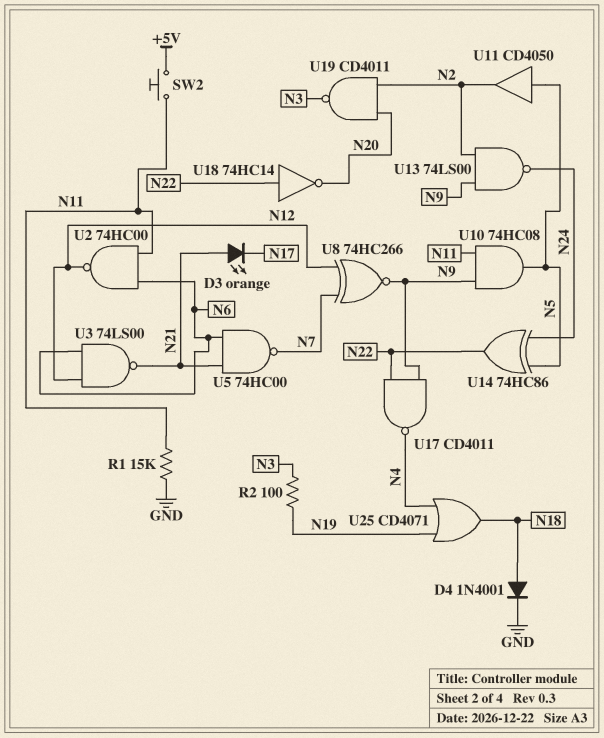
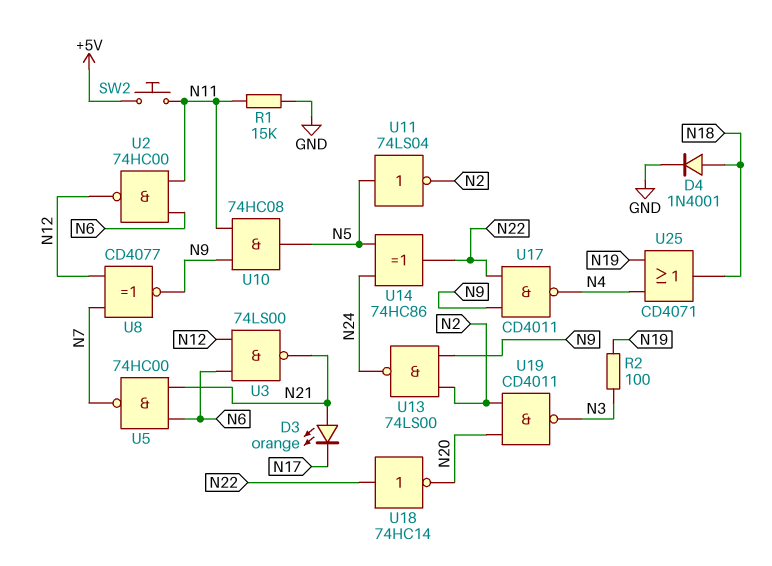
U8: XNOR 74HC266 (in N7, in N12, out N9) -> XNOR CD4077 (in N7, in N12, out N9)
U11: buffer CD4050 (in N5, out N2) -> NOT 74LS04 (in N5, out N2)

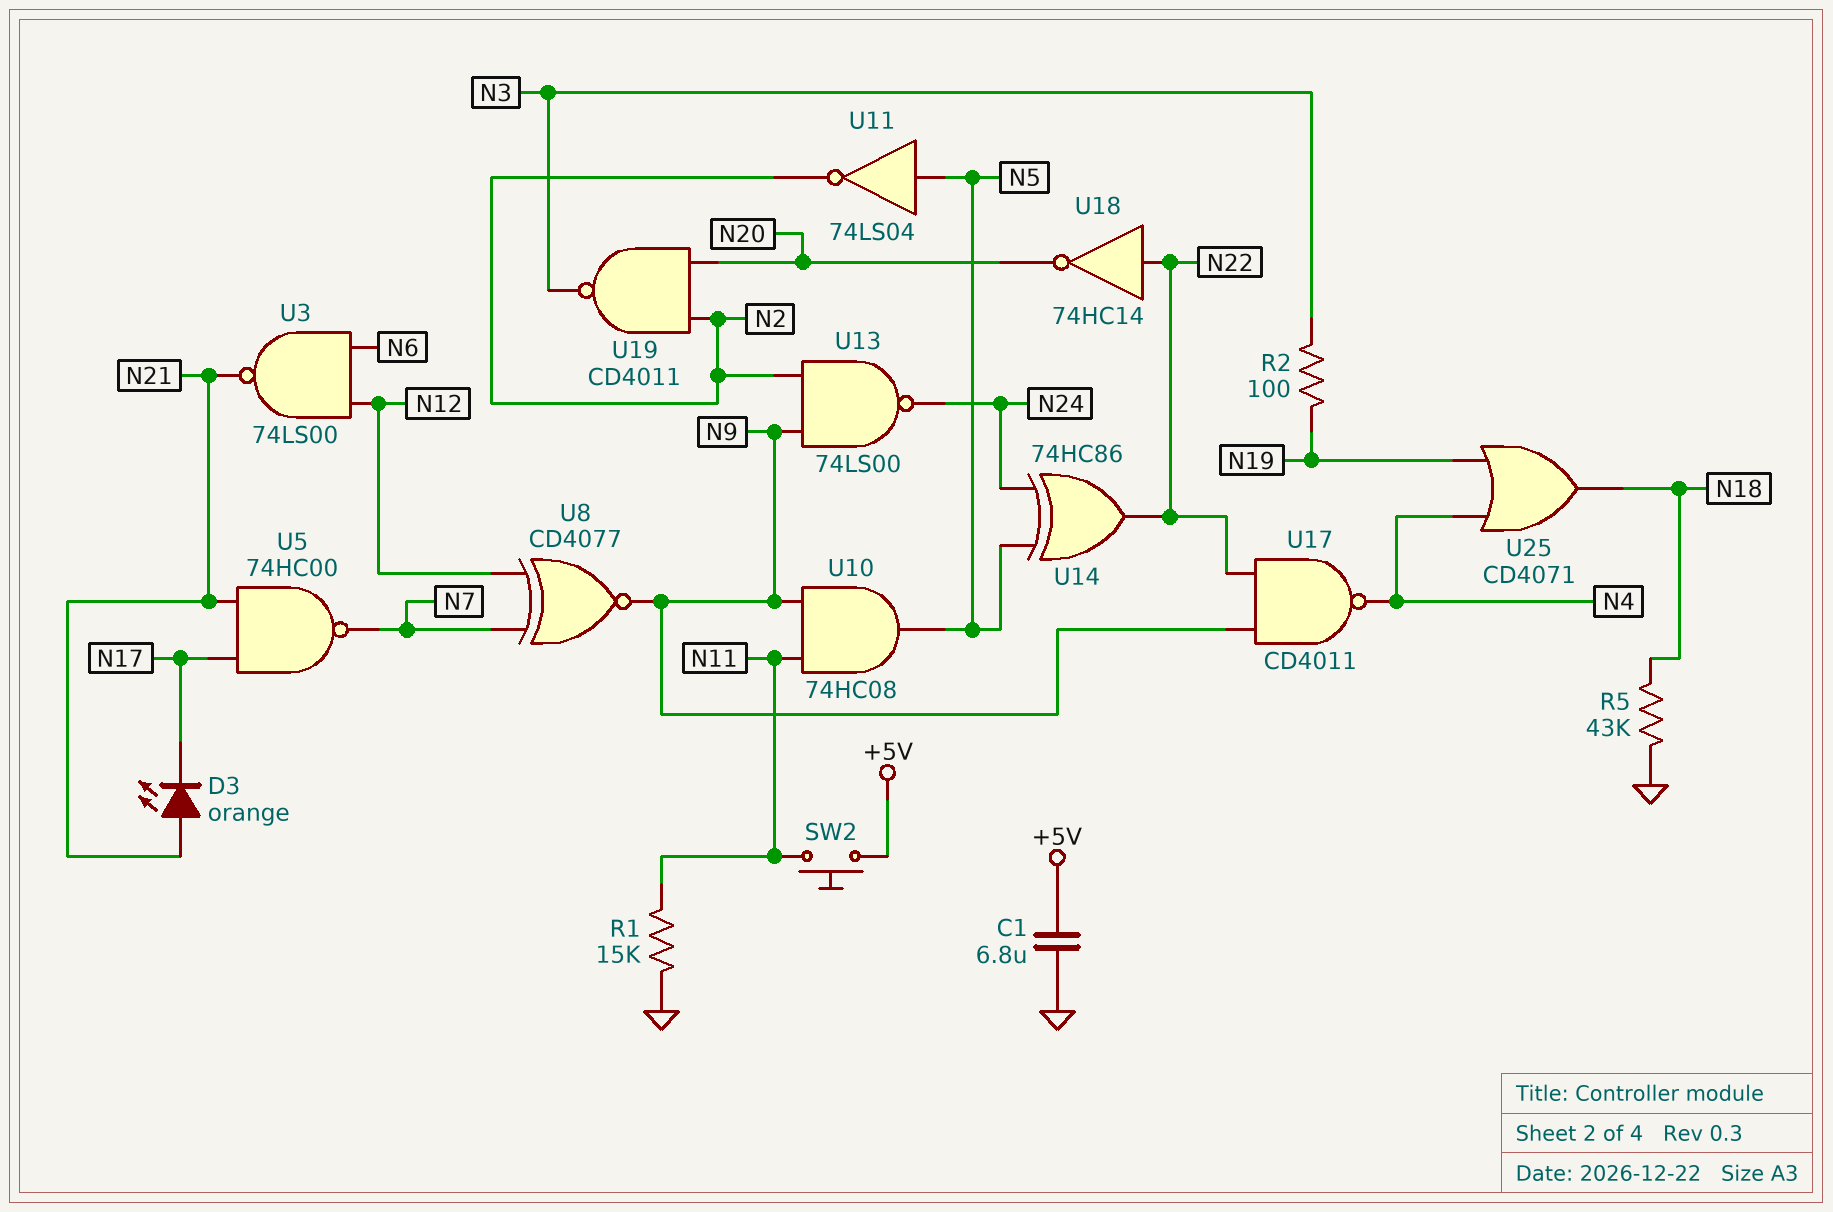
C1: none -> 6.8uF (+5V, GND)
D4: diode 1N4001 (A N18, K GND) -> none
R5: none -> 43k (GND, N18)
U2: NAND 74HC00 (in N6, in N11, out N12) -> none
U5: NAND 74HC00 (in N6, in N21, out N7) -> NAND 74HC00 (in N17, in N21, out N7)

